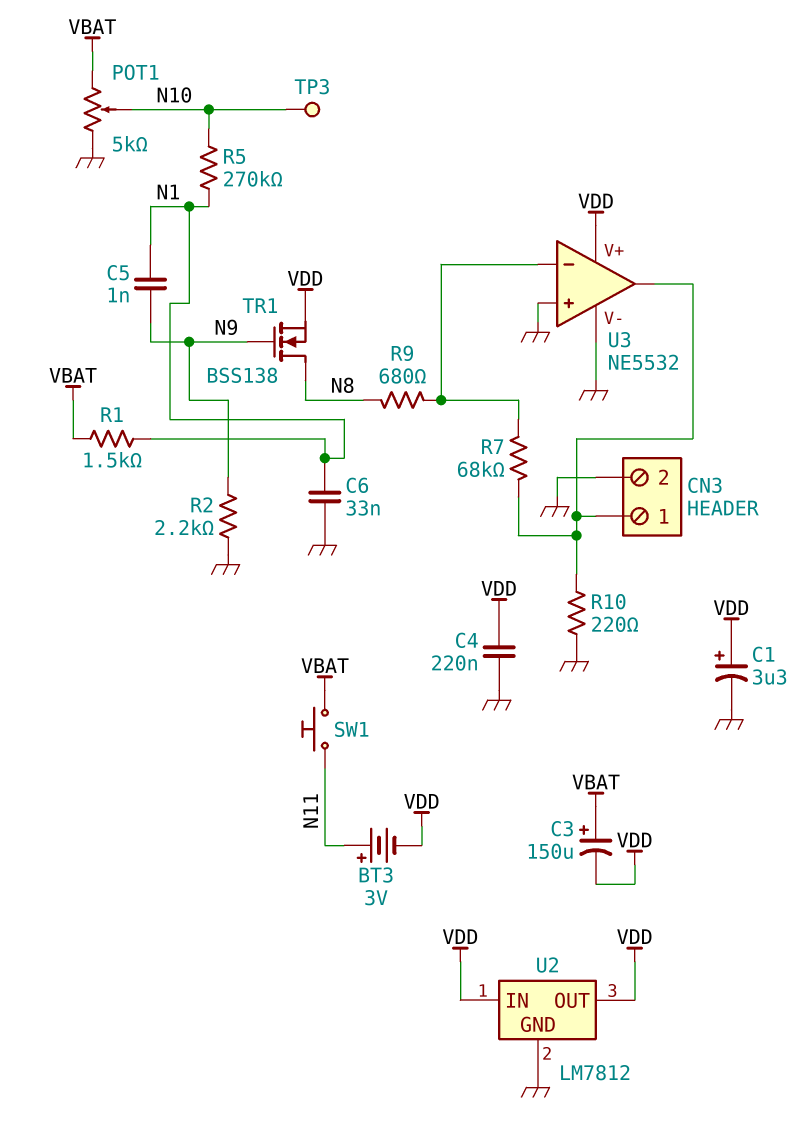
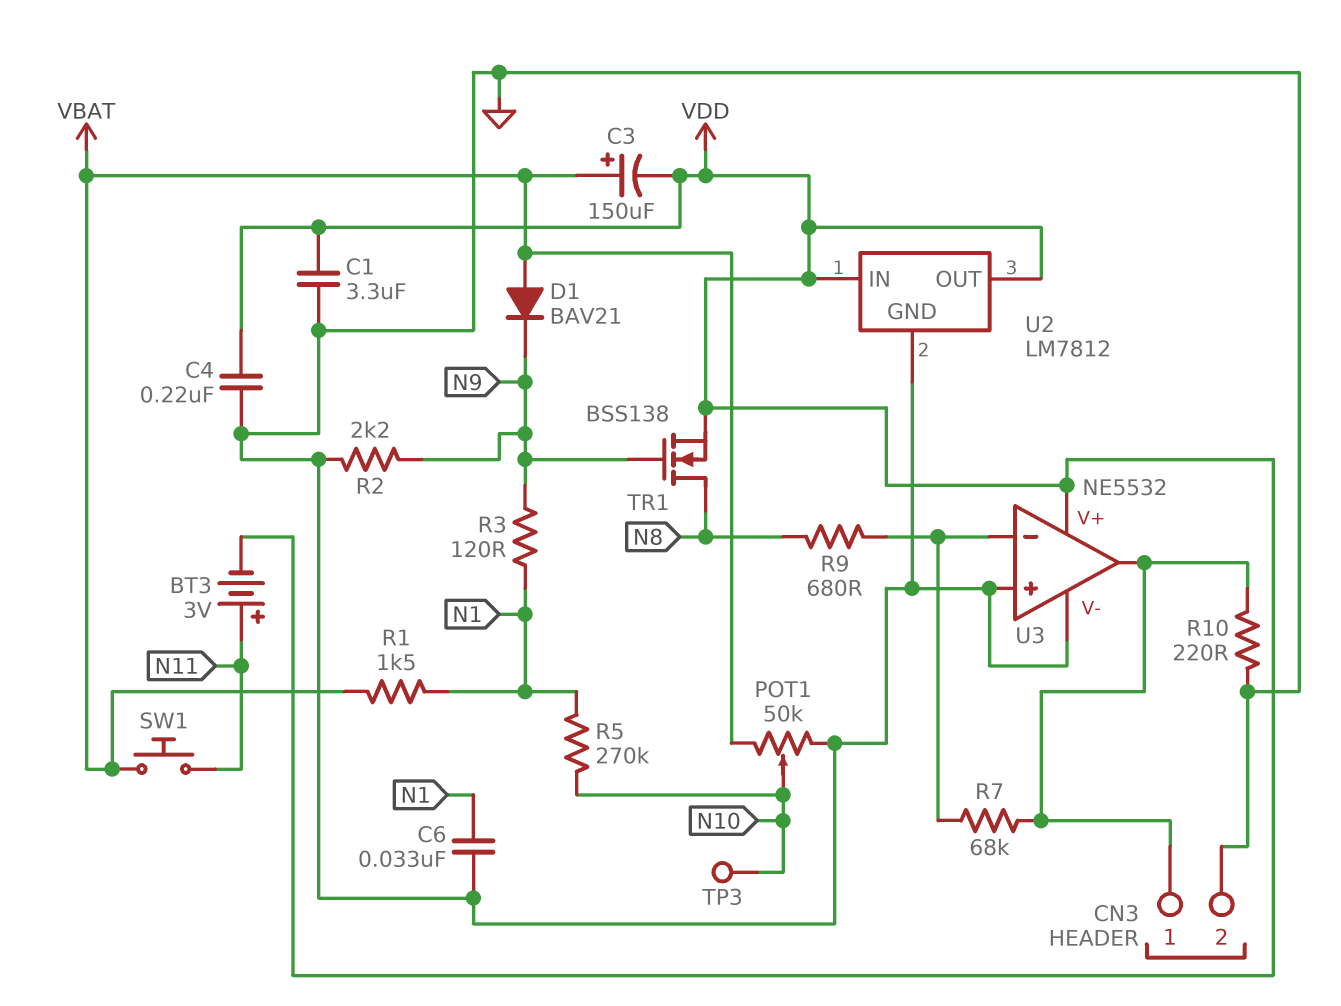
C1: 3.3uF (plus VDD, minus GND) -> 3.3uF (GND, VDD)
C5: 1nF (N1, N9) -> none
D1: none -> diode BAV21 (A VBAT, K N9)
POT1: 5k (GND, VBAT, wiper N10) -> 50k (GND, VBAT, wiper N10)
R3: none -> 120 (N1, N9)

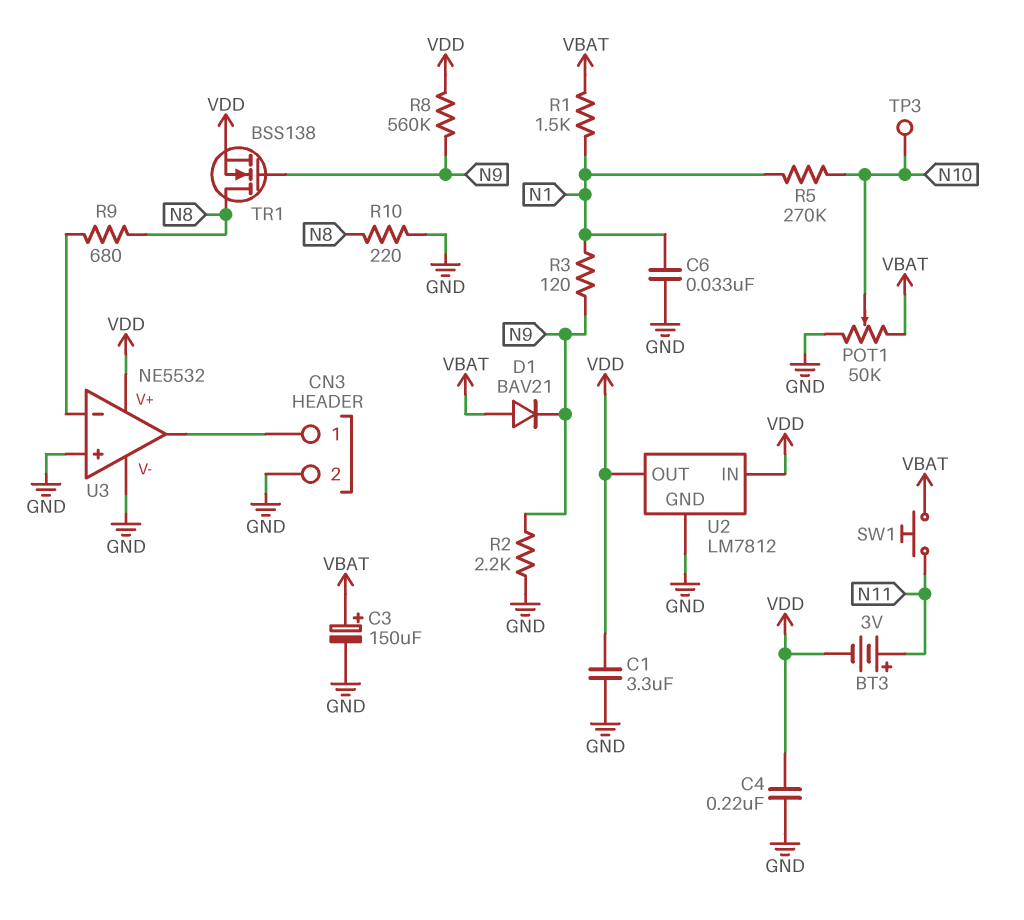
C3: 150uF (plus VBAT, minus VDD) -> 150uF (plus VBAT, minus GND)
R7: 68k (CN3/1, U3/in-) -> none
R8: none -> 560k (N9, VDD)
R10: 220 (CN3/1, GND) -> 220 (GND, N8)

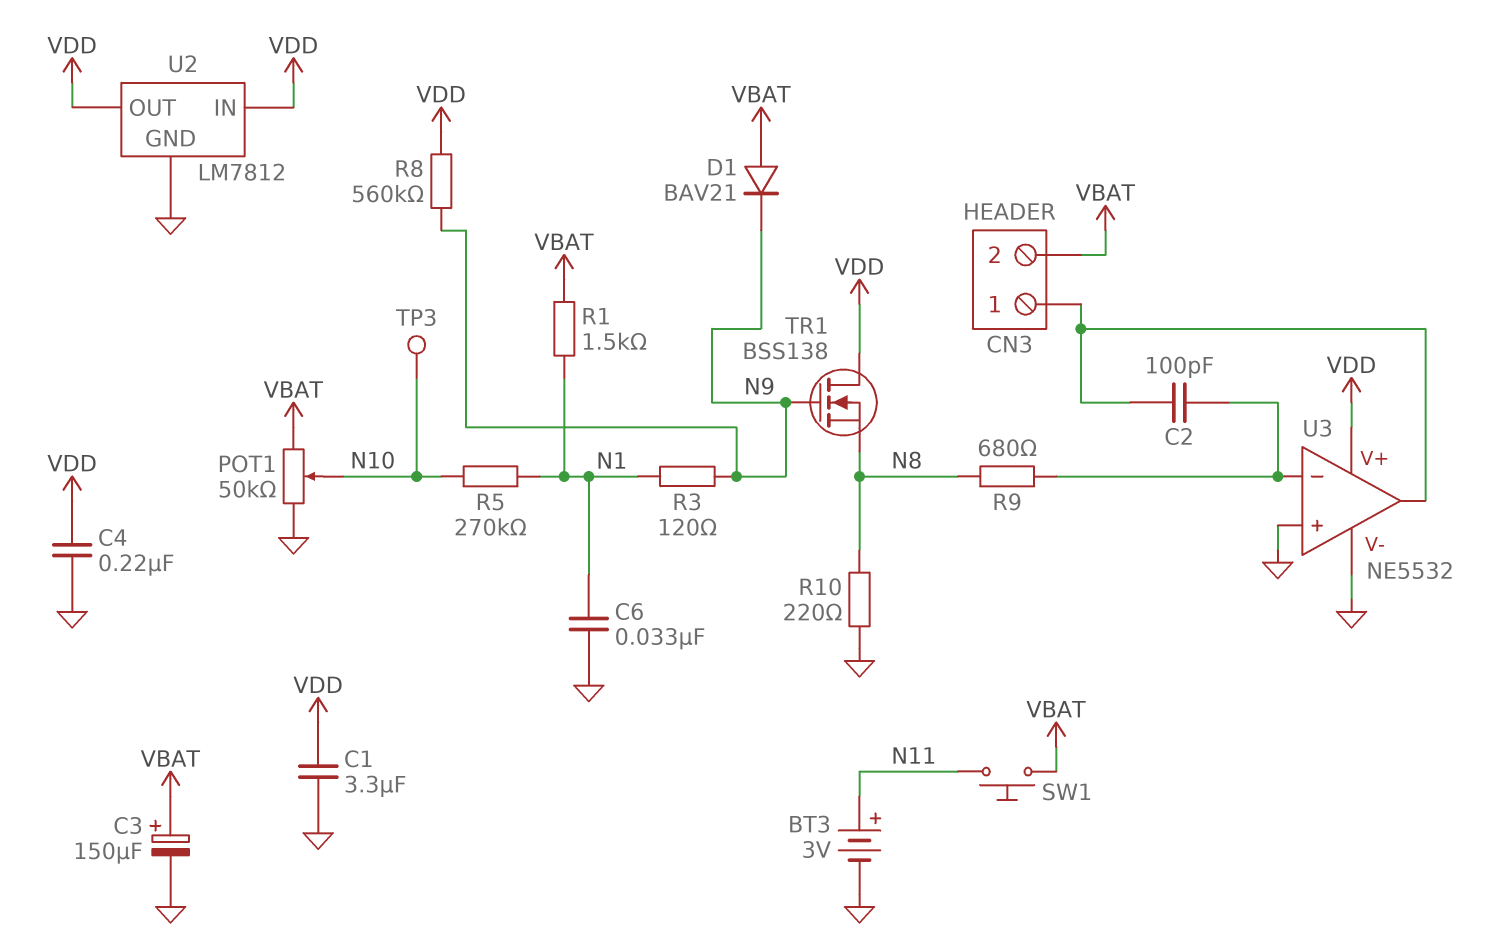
BT3: 3V (plus N11, minus VDD) -> 3V (plus N11, minus GND)
C2: none -> 100pF (CN3/1, U3/in-)
CN3 pin 2: GND -> VBAT
R2: 2.2k (GND, N9) -> none
TR1: NMOS BSS138 (G N9, D N8, S VDD) -> NMOS BSS138 (G N9, D VDD, S N8)

